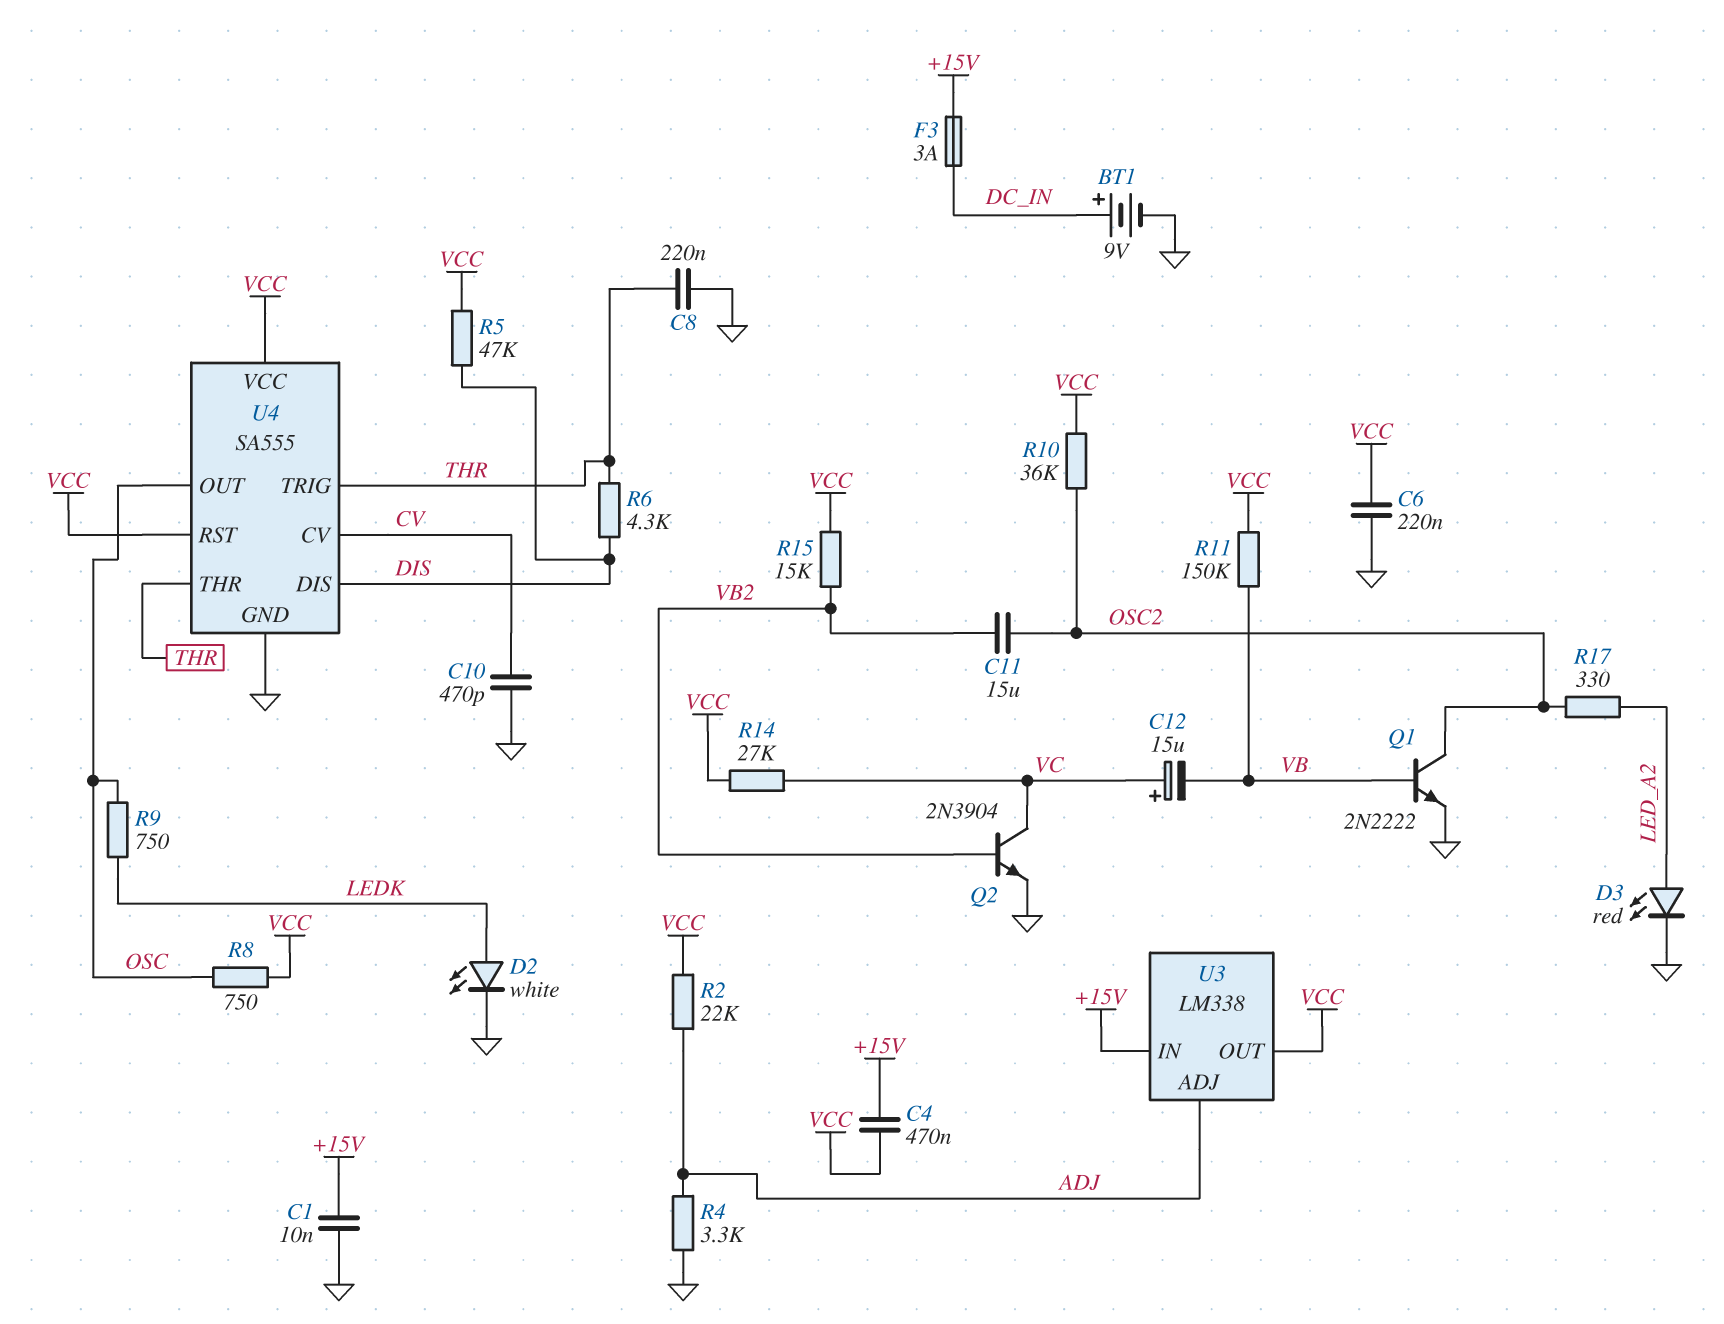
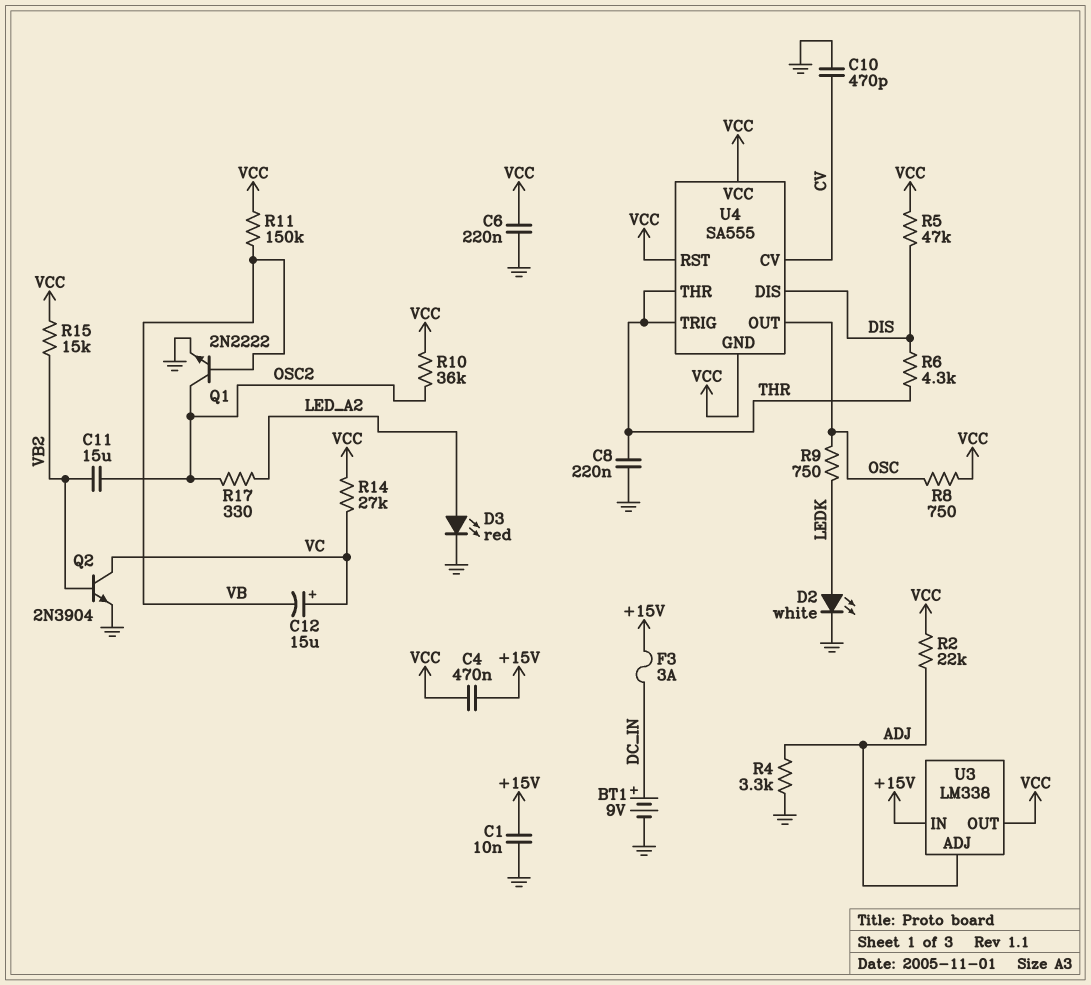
U4 pin GND: GND -> VCC

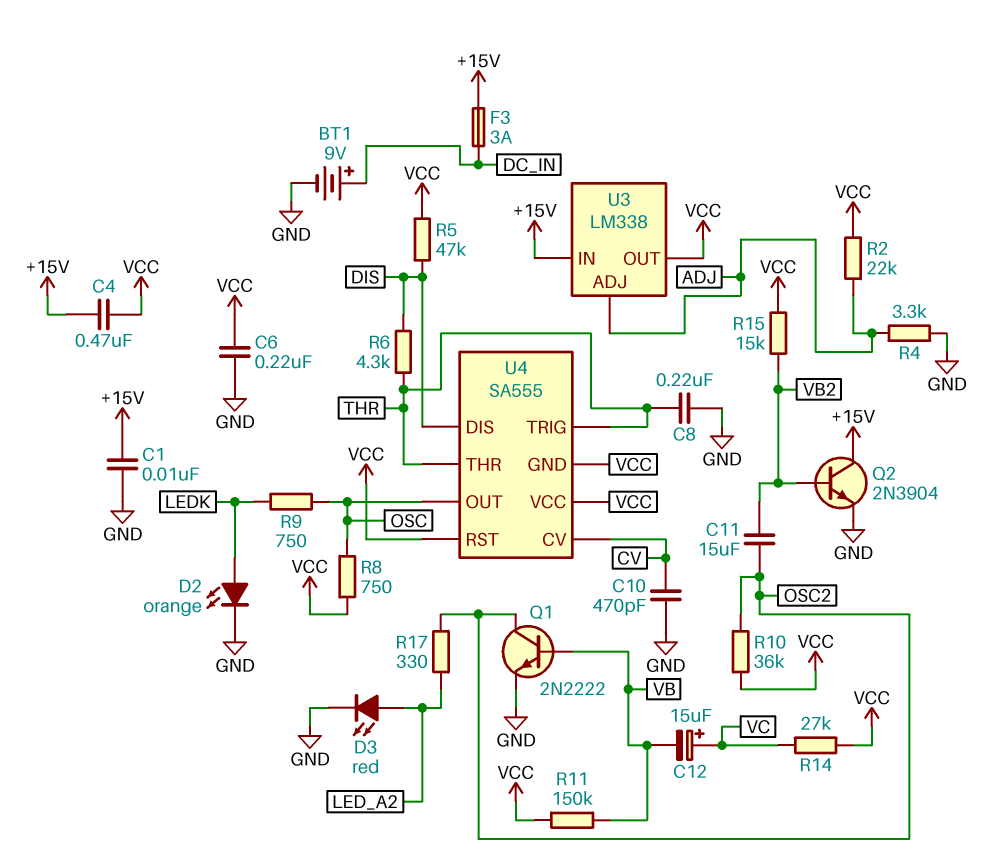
D2: LED white (A LEDK, K GND) -> LED orange (A LEDK, K GND)
Q2: NPN 2N3904 (B VB2, C VC, E GND) -> NPN 2N3904 (B VB2, C +15V, E GND)

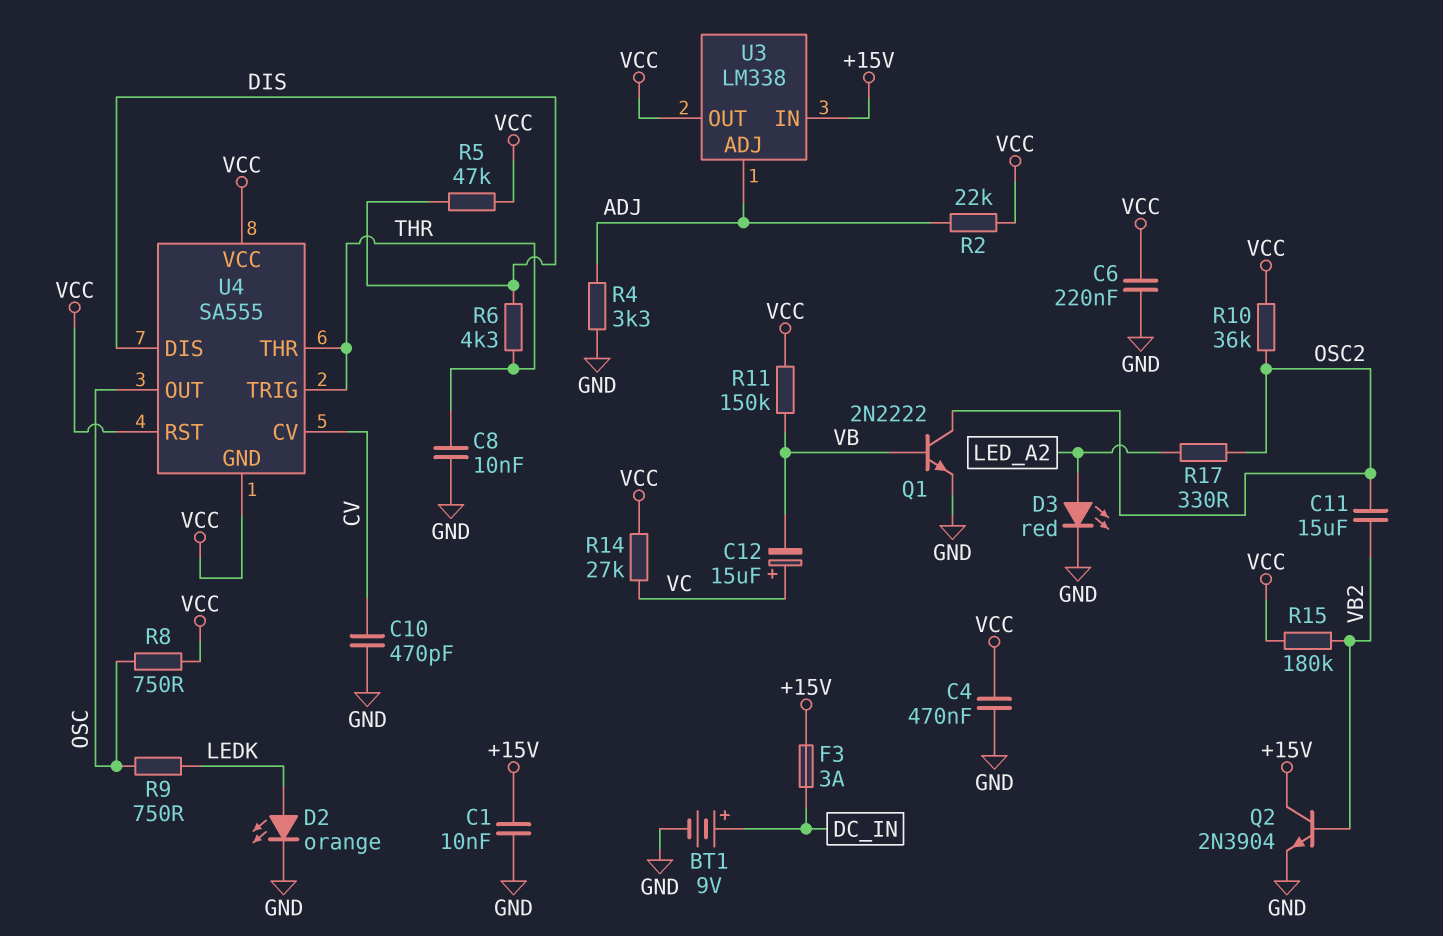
C4: 470nF (+15V, VCC) -> 470nF (GND, VCC)
C8: 220nF (GND, THR) -> 10nF (GND, THR)
R15: 15k (VB2, VCC) -> 180k (VB2, VCC)

